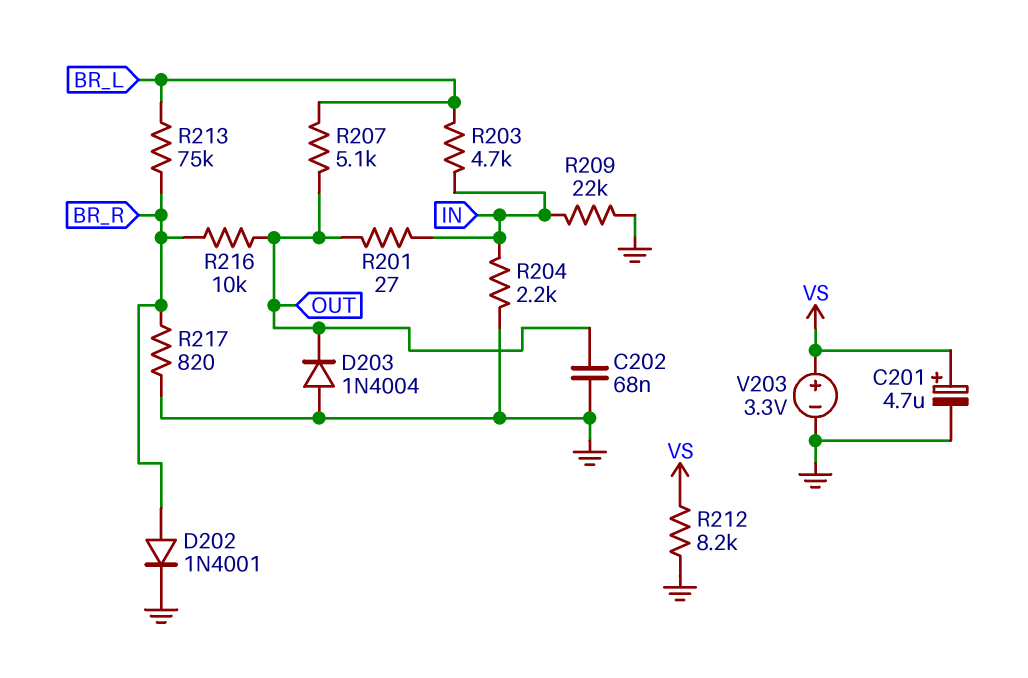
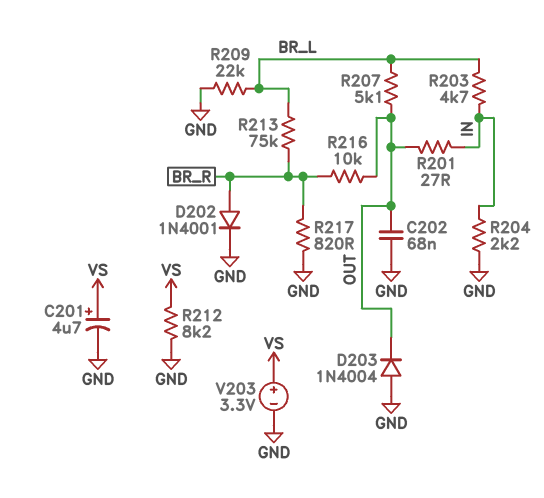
R209: 22k (GND, IN) -> 22k (BR_L, GND)

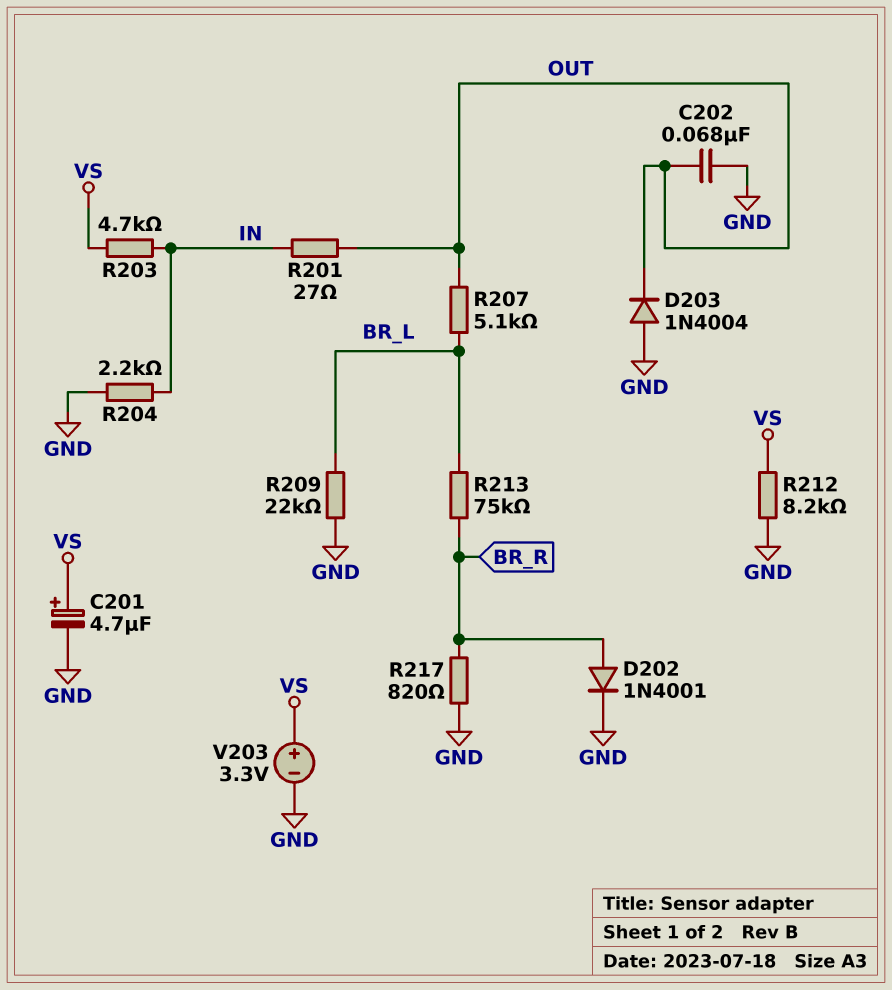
R203: 4.7k (BR_L, IN) -> 4.7k (IN, VS)
R216: 10k (BR_R, OUT) -> none

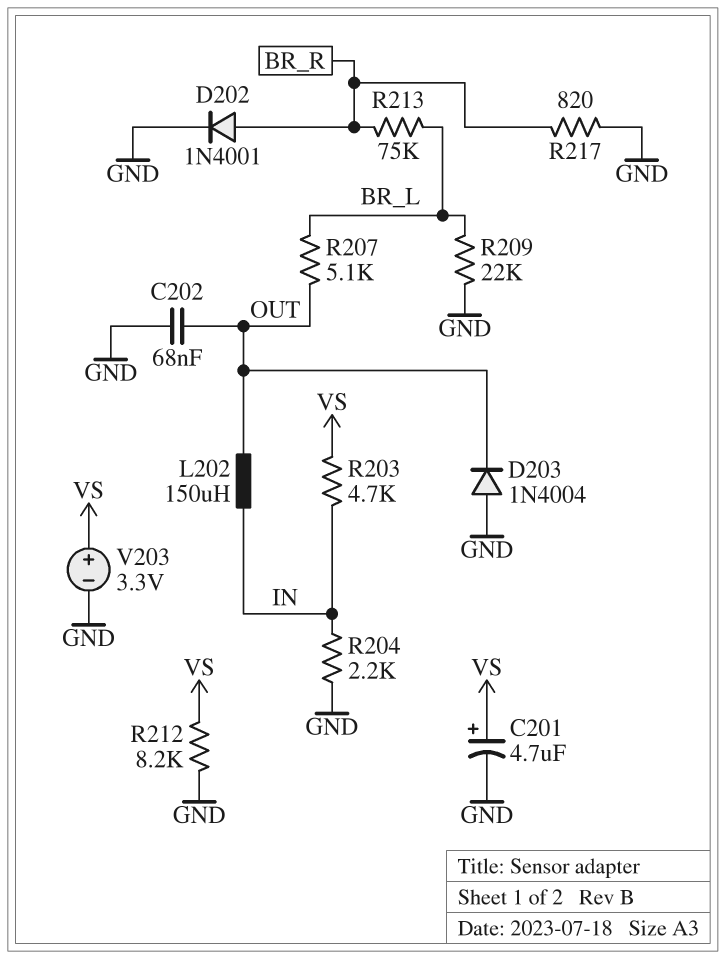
L202: none -> 150uH (IN, OUT)
R201: 27 (IN, OUT) -> none

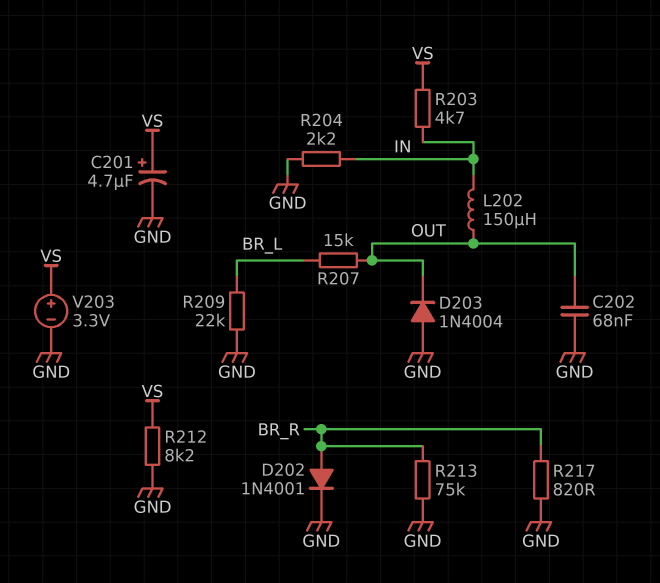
R207: 5.1k (BR_L, OUT) -> 15k (BR_L, OUT)
R213: 75k (BR_L, BR_R) -> 75k (BR_R, GND)

